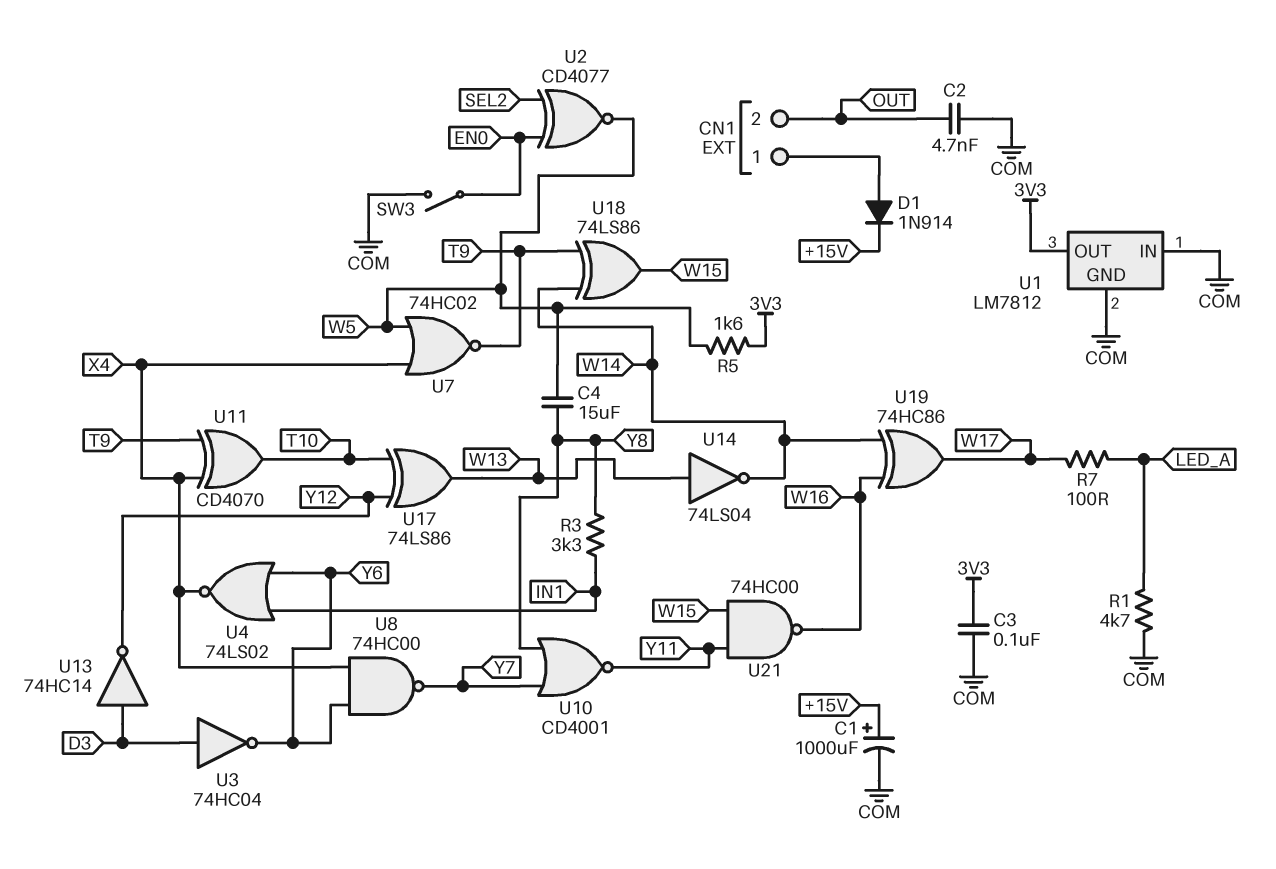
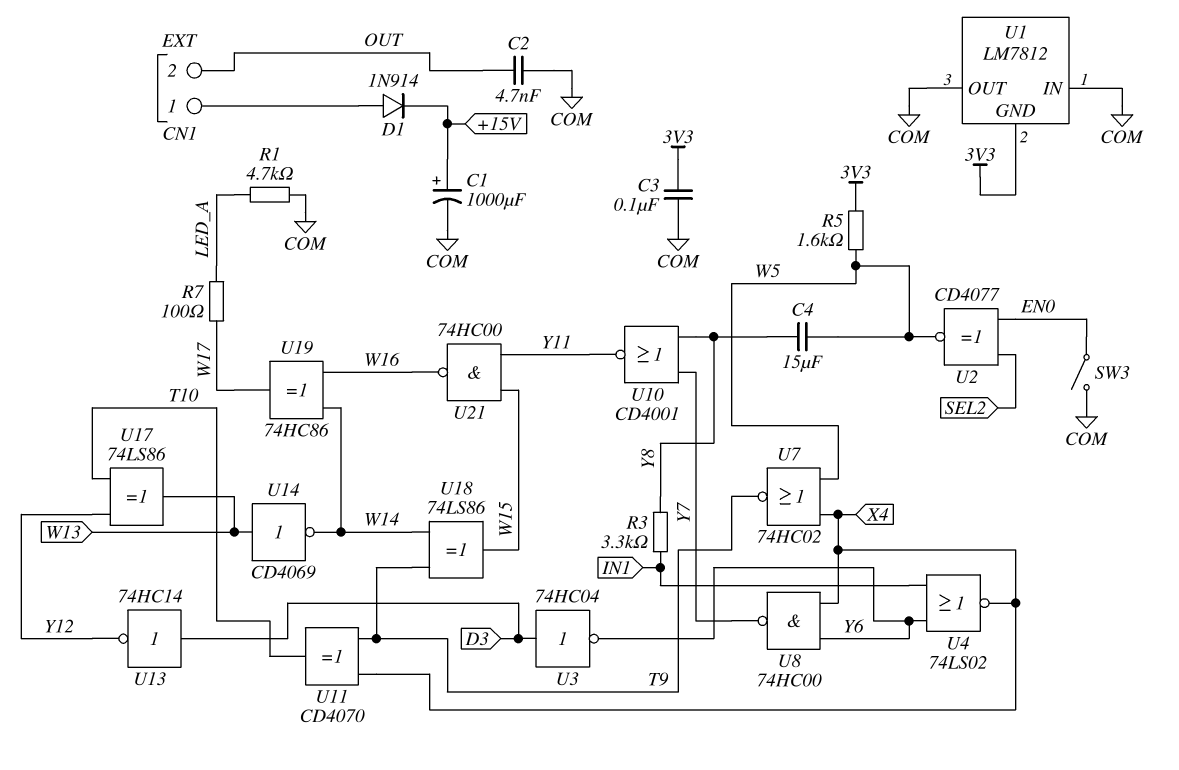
U1 pin GND: COM -> 3V3
U1 pin OUT: 3V3 -> COM
U14: NOT 74LS04 (in W13, out W14) -> NOT CD4069 (in W13, out W14)

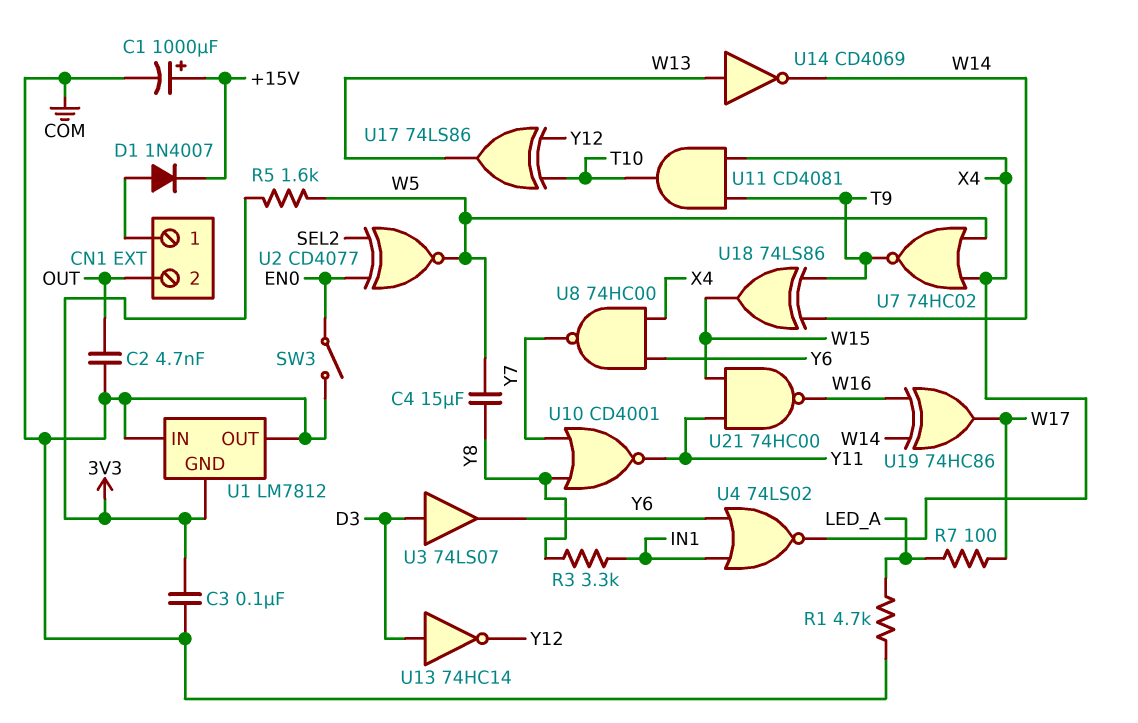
D1: diode 1N914 (A CN1/1, K +15V) -> diode 1N4007 (A CN1/1, K +15V)
U3: NOT 74HC04 (in D3, out Y6) -> buffer 74LS07 (in D3, out Y6)
U11: XOR CD4070 (in T9, in X4, out T10) -> AND CD4081 (in T9, in X4, out T10)

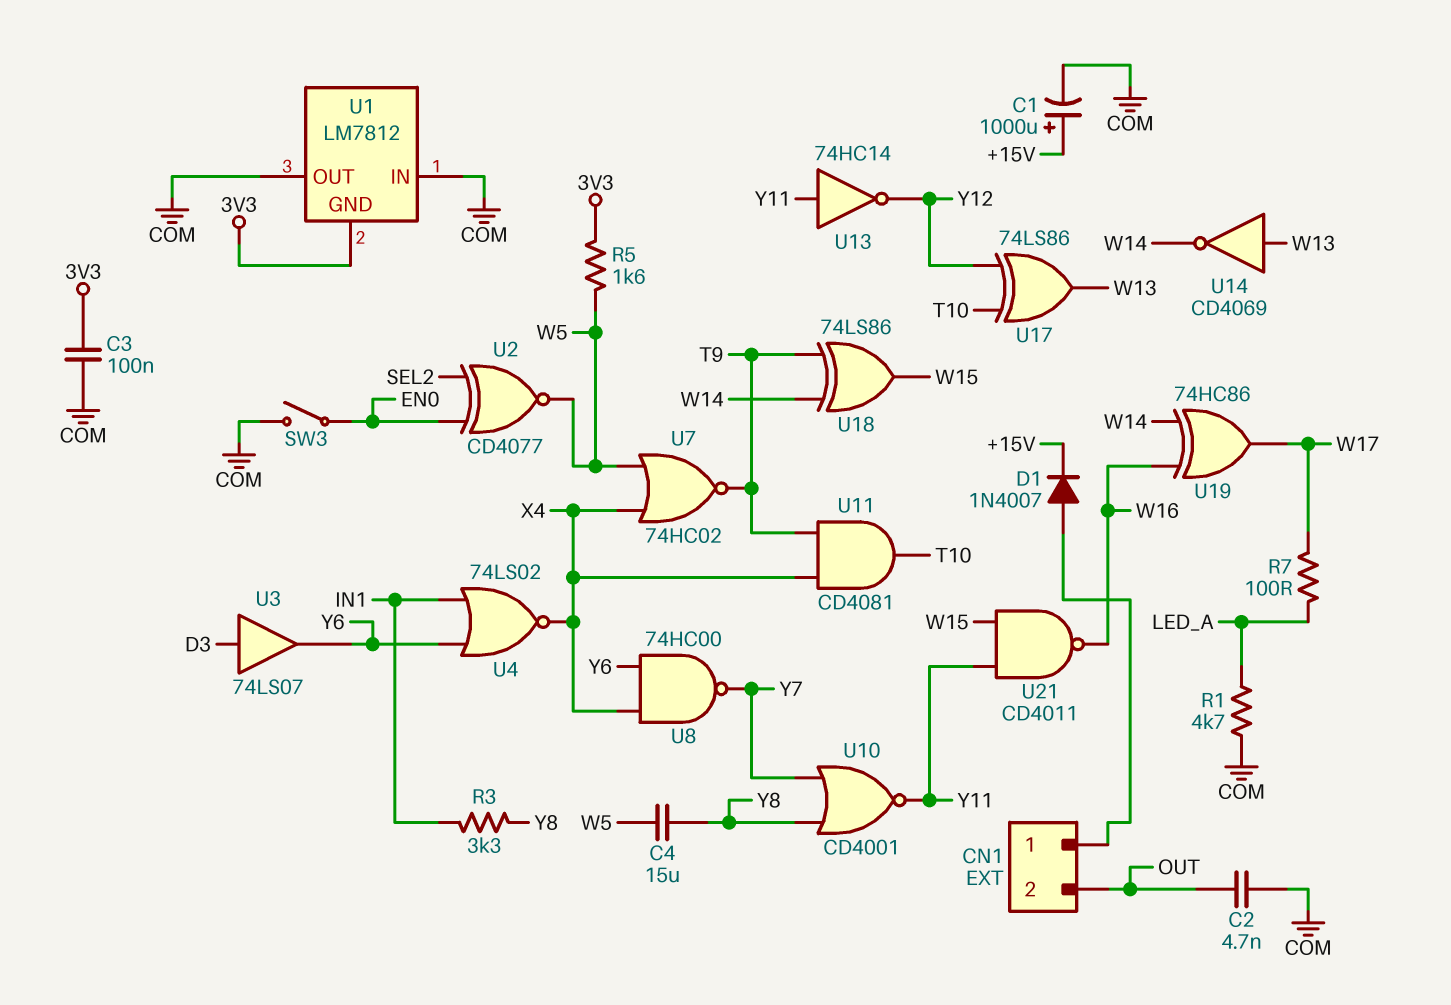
U13: NOT 74HC14 (in D3, out Y12) -> NOT 74HC14 (in Y11, out Y12)
U21: NAND 74HC00 (in W15, in Y11, out W16) -> NAND CD4011 (in W15, in Y11, out W16)

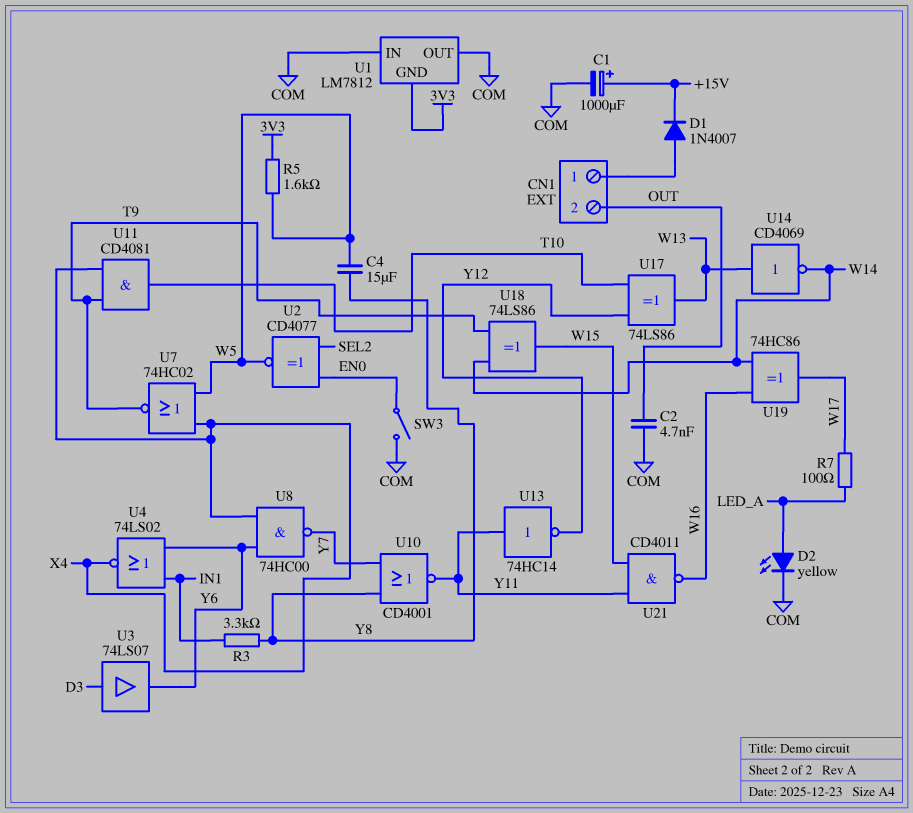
C3: 100nF (3V3, COM) -> none
D2: none -> LED yellow (A LED_A, K COM)
R1: 4.7k (COM, LED_A) -> none

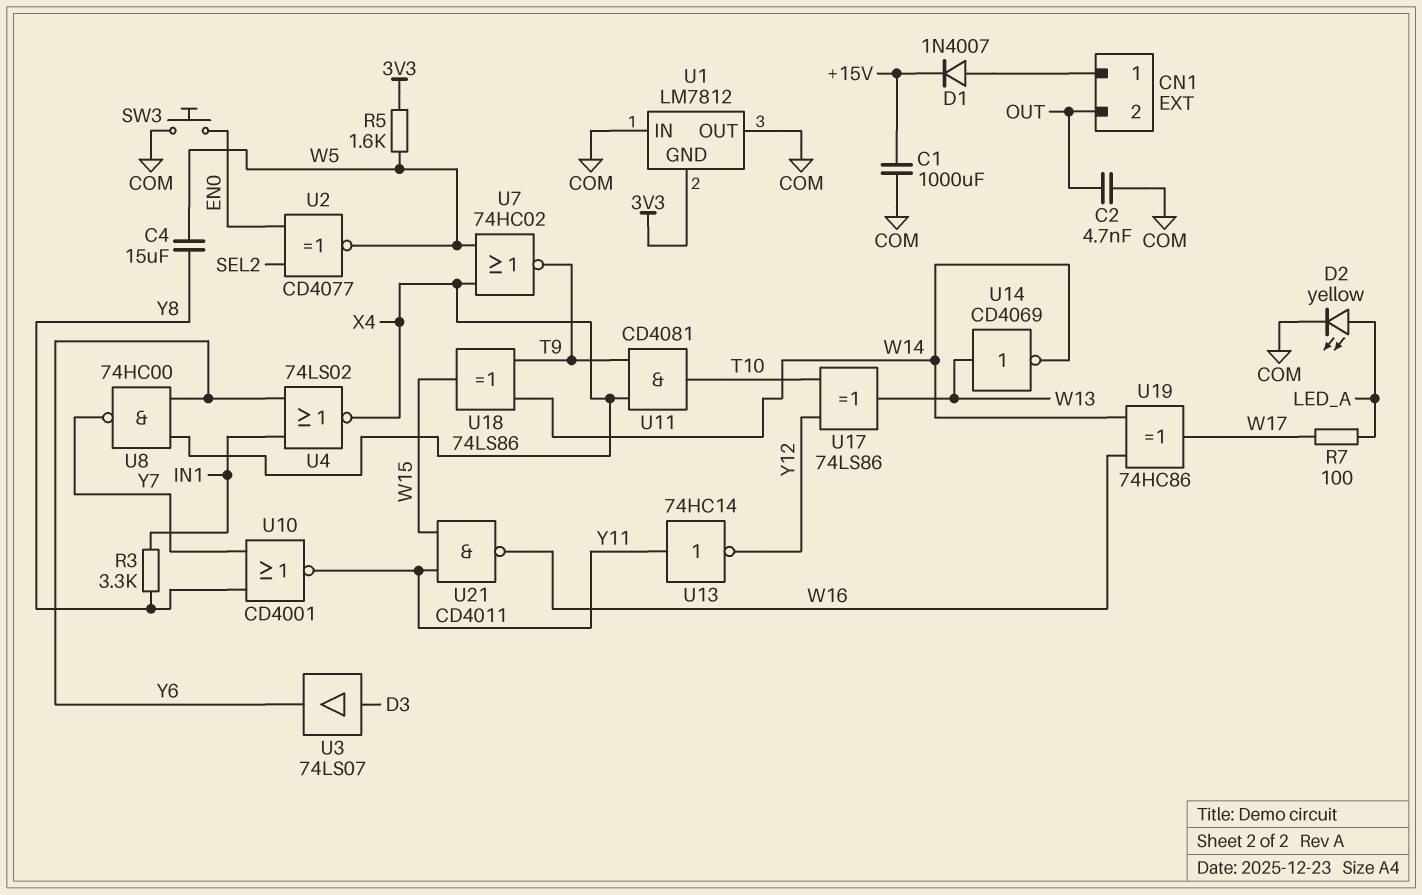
C1: 1000uF (plus +15V, minus COM) -> 1000uF (+15V, COM)
SW3: switch (COM, EN0) -> button (COM, EN0)

